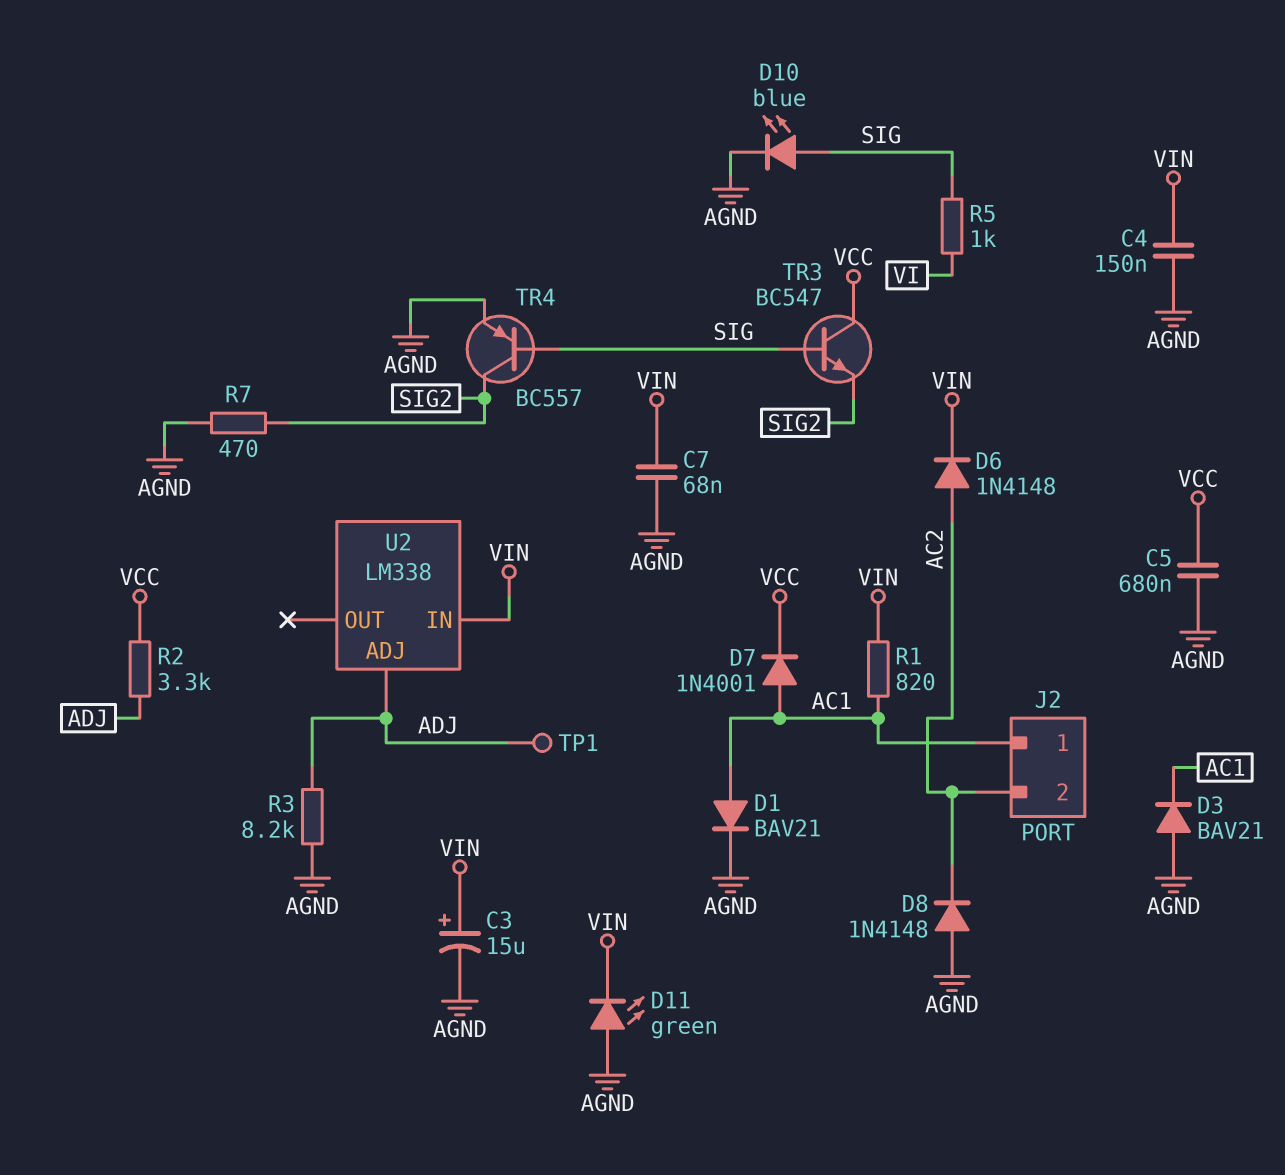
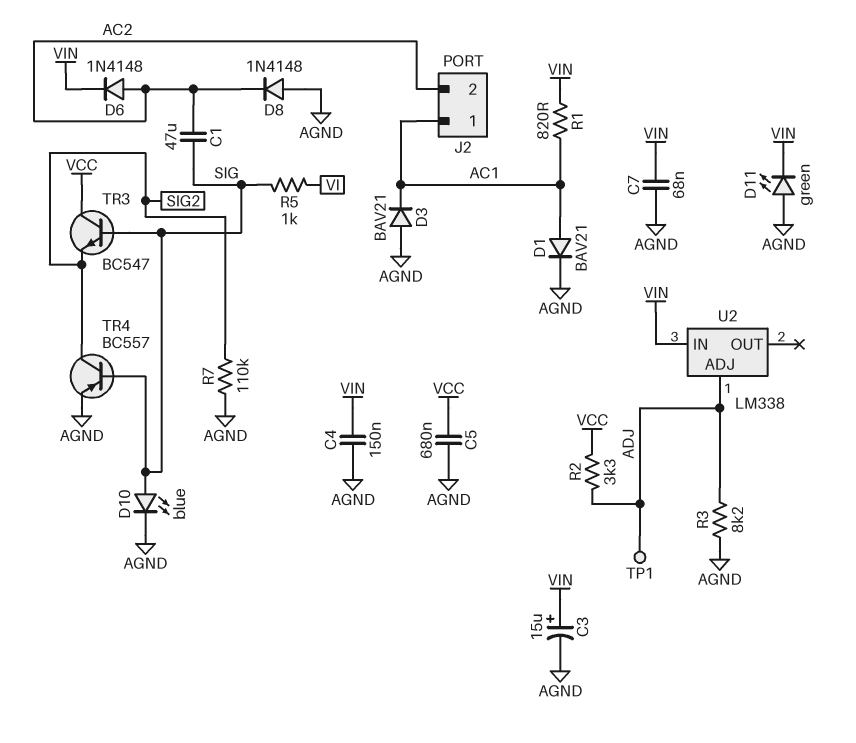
C1: none -> 47uF (AC2, SIG)
D7: diode 1N4001 (A AC1, K VCC) -> none
R7: 470 (AGND, SIG2) -> 110k (AGND, SIG2)

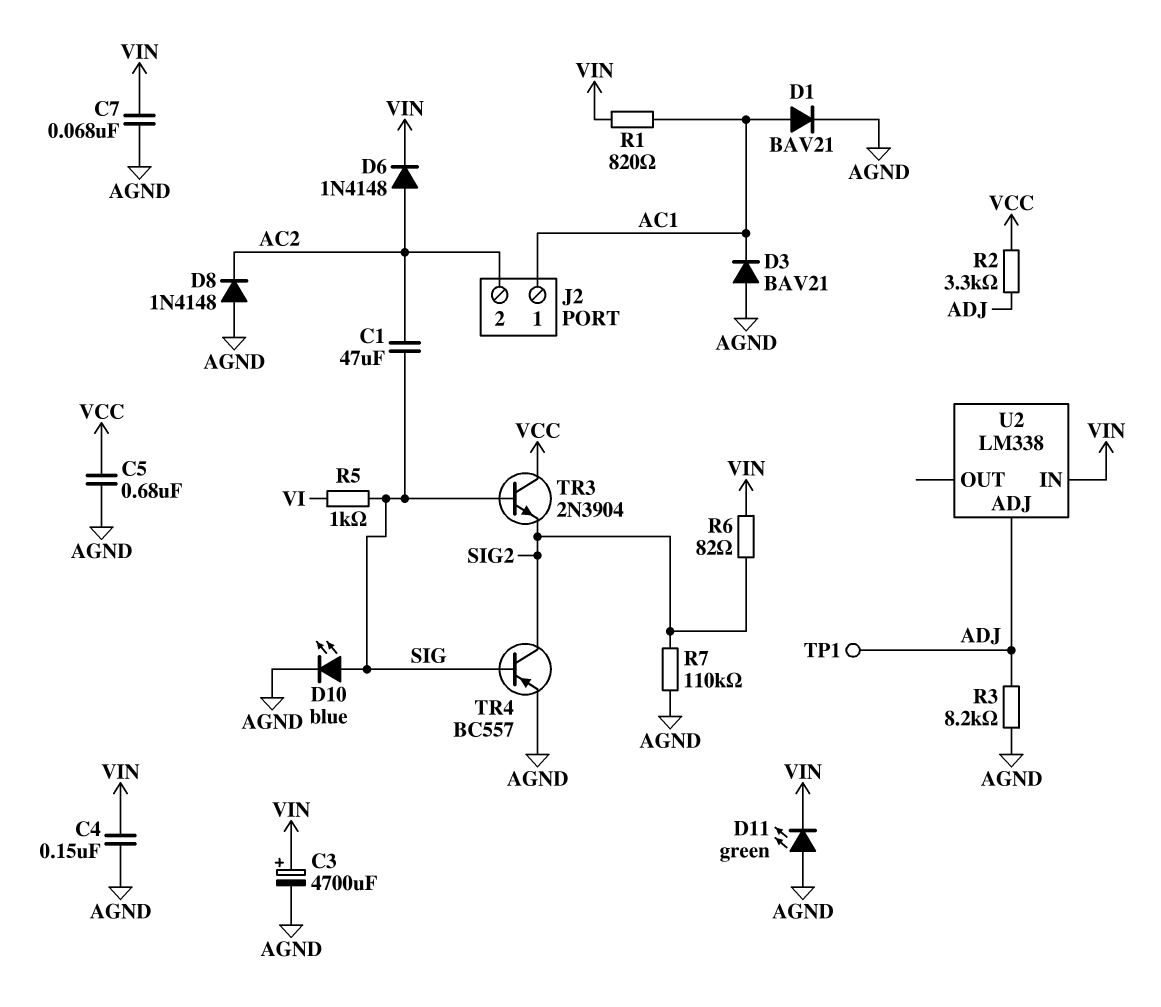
C3: 15uF (plus VIN, minus AGND) -> 4700uF (plus VIN, minus AGND)
R6: none -> 82 (SIG2, VIN)
TR3: NPN BC547 (B SIG, C VCC, E SIG2) -> NPN 2N3904 (B SIG, C VCC, E SIG2)

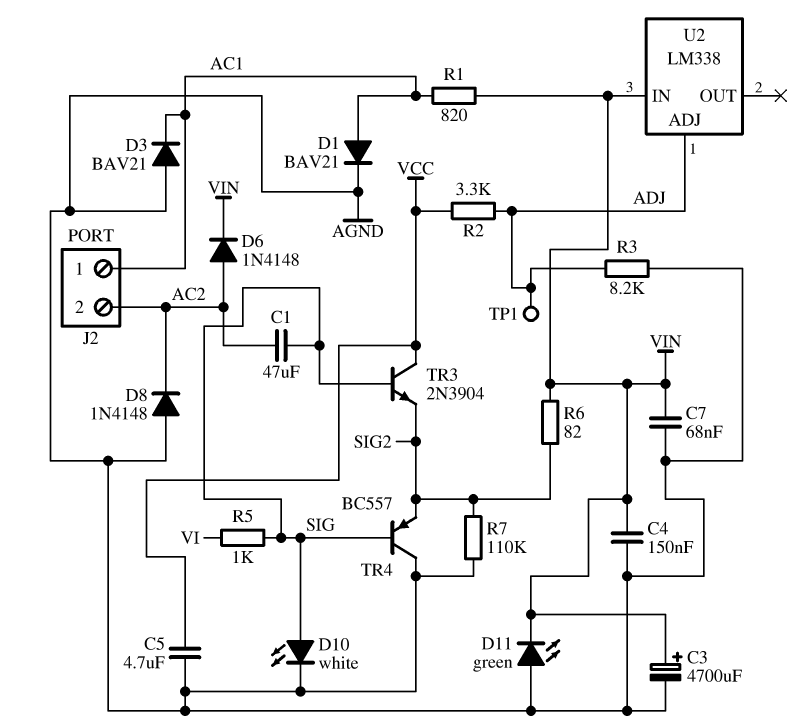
C5: 680nF (AGND, VCC) -> 4.7uF (AGND, VCC)
D10: LED blue (A SIG, K AGND) -> LED white (A SIG, K AGND)
TR4: PNP BC557 (B SIG, C SIG2, E AGND) -> PNP BC557 (B SIG, C AGND, E SIG2)

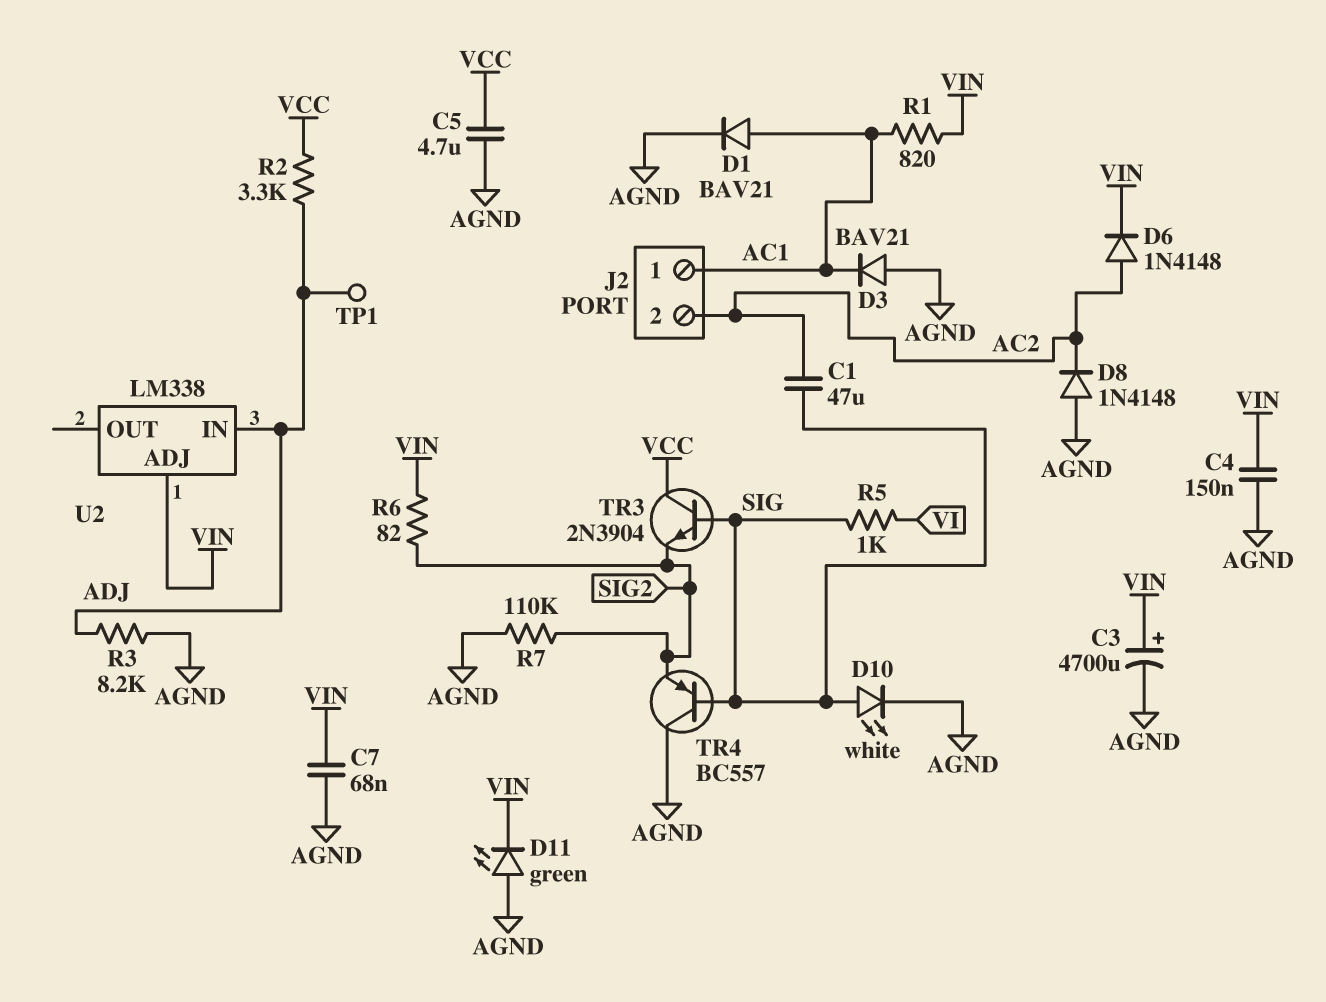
U2 pin ADJ: ADJ -> VIN
U2 pin IN: VIN -> ADJ

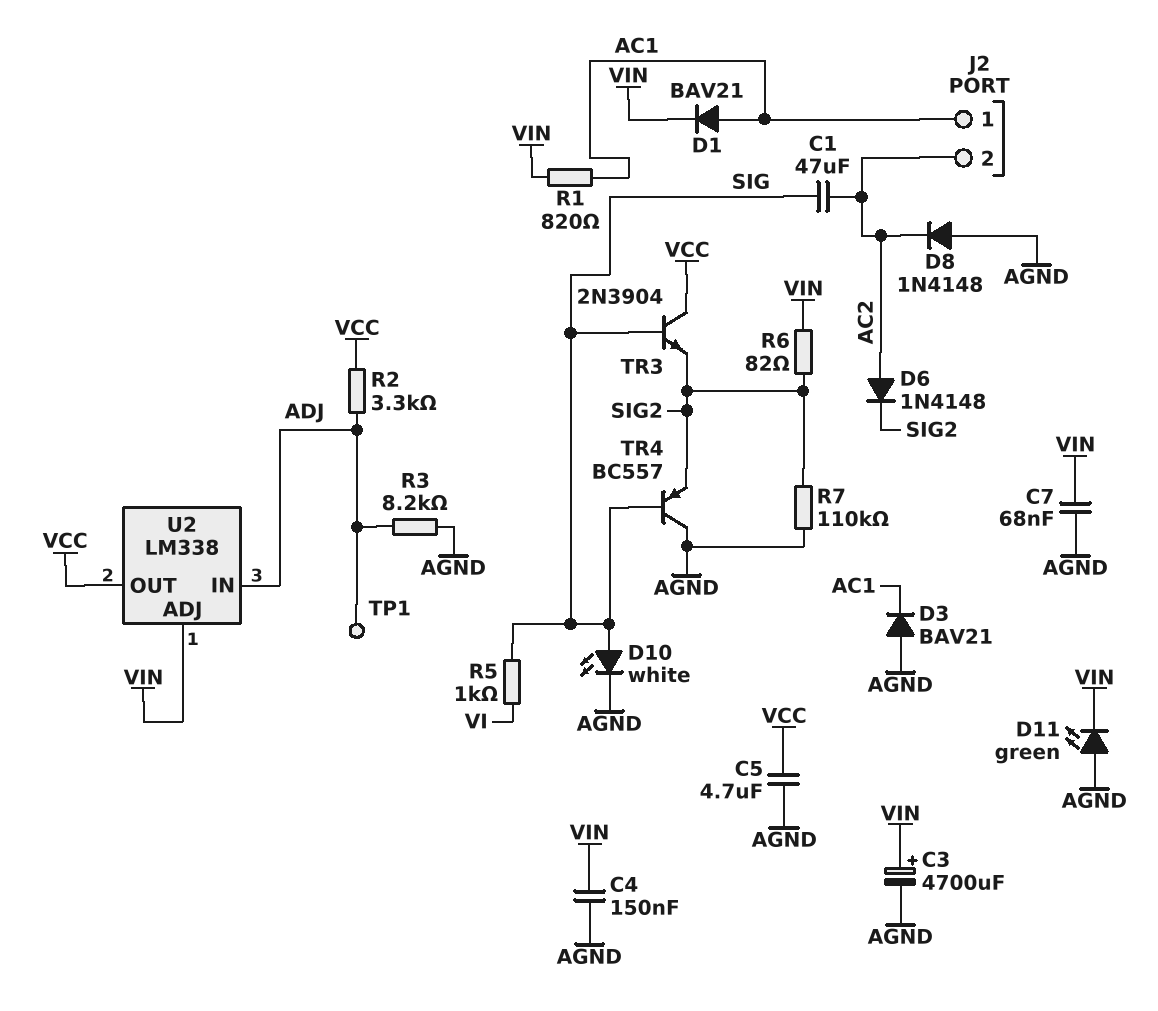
D1: diode BAV21 (A AC1, K AGND) -> diode BAV21 (A AC1, K VIN)
D6: diode 1N4148 (A AC2, K VIN) -> diode 1N4148 (A AC2, K SIG2)
U2 pin OUT: none -> VCC

